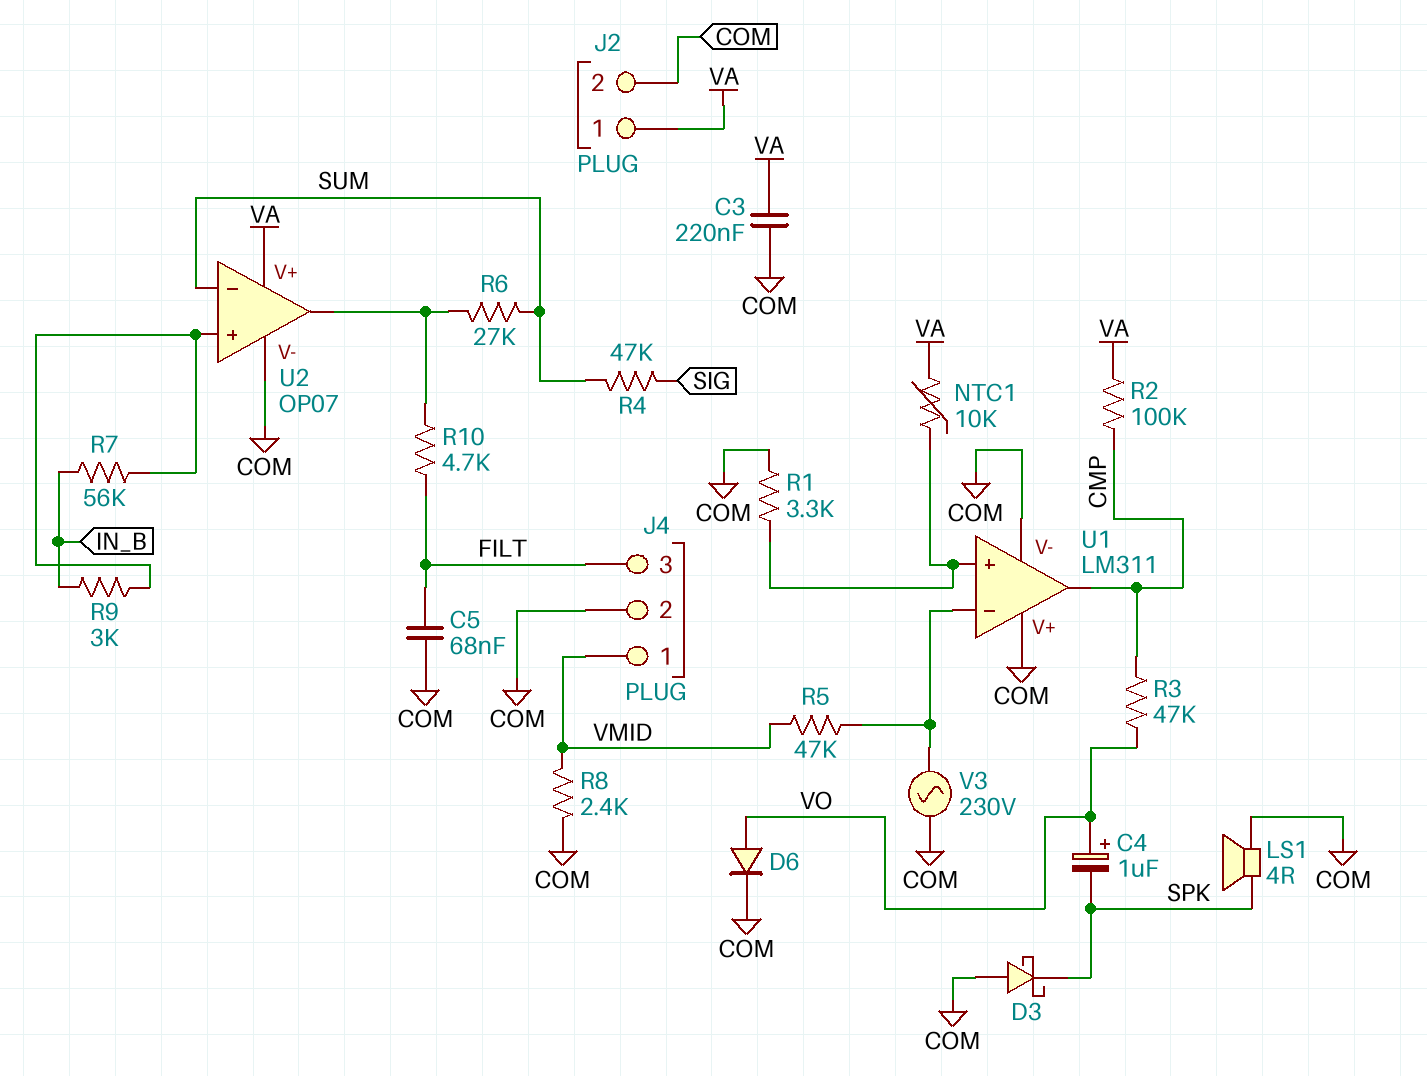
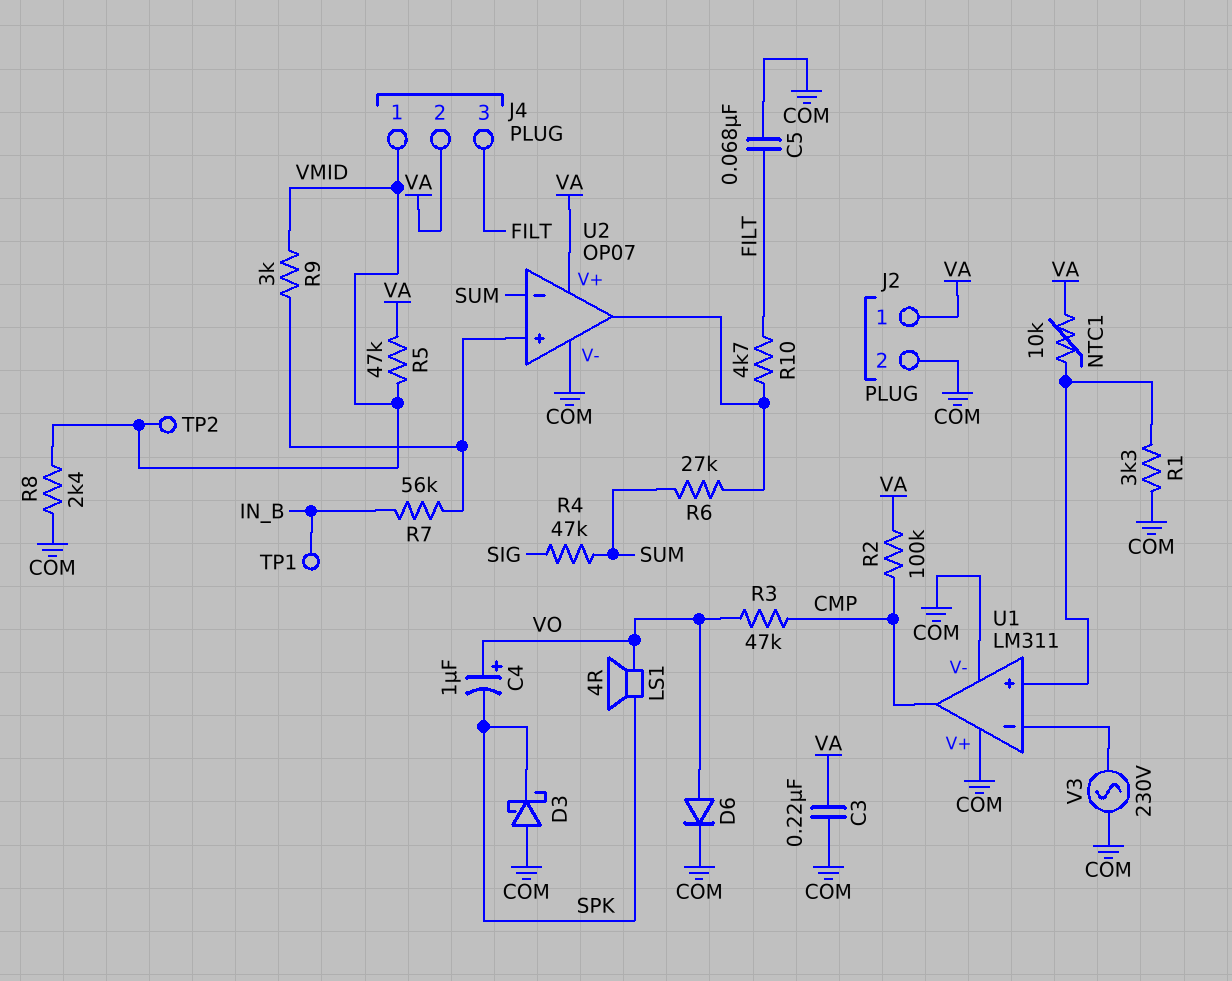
J4 pin 2: COM -> VA
LS1: speaker 4R (COM, SPK) -> speaker 4R (SPK, VO)
R5: 47k (U1/in-, VMID) -> 47k (VA, VMID)
R9: 3k (IN_B, U2/in+) -> 3k (U2/in+, VMID)
TP1: none -> test point (IN_B)
TP2: none -> test point (VMID)

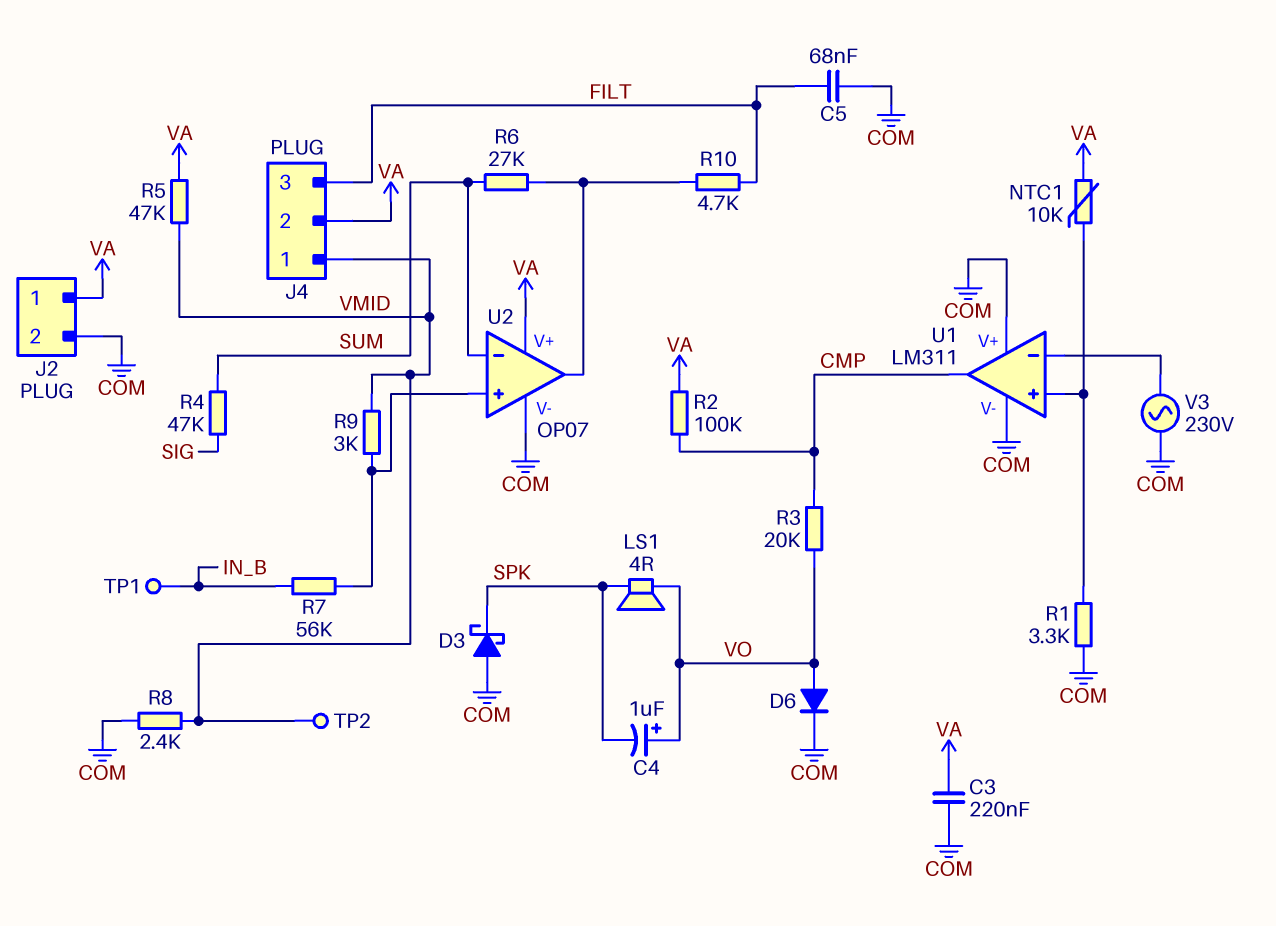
R3: 47k (CMP, VO) -> 20k (CMP, VO)

